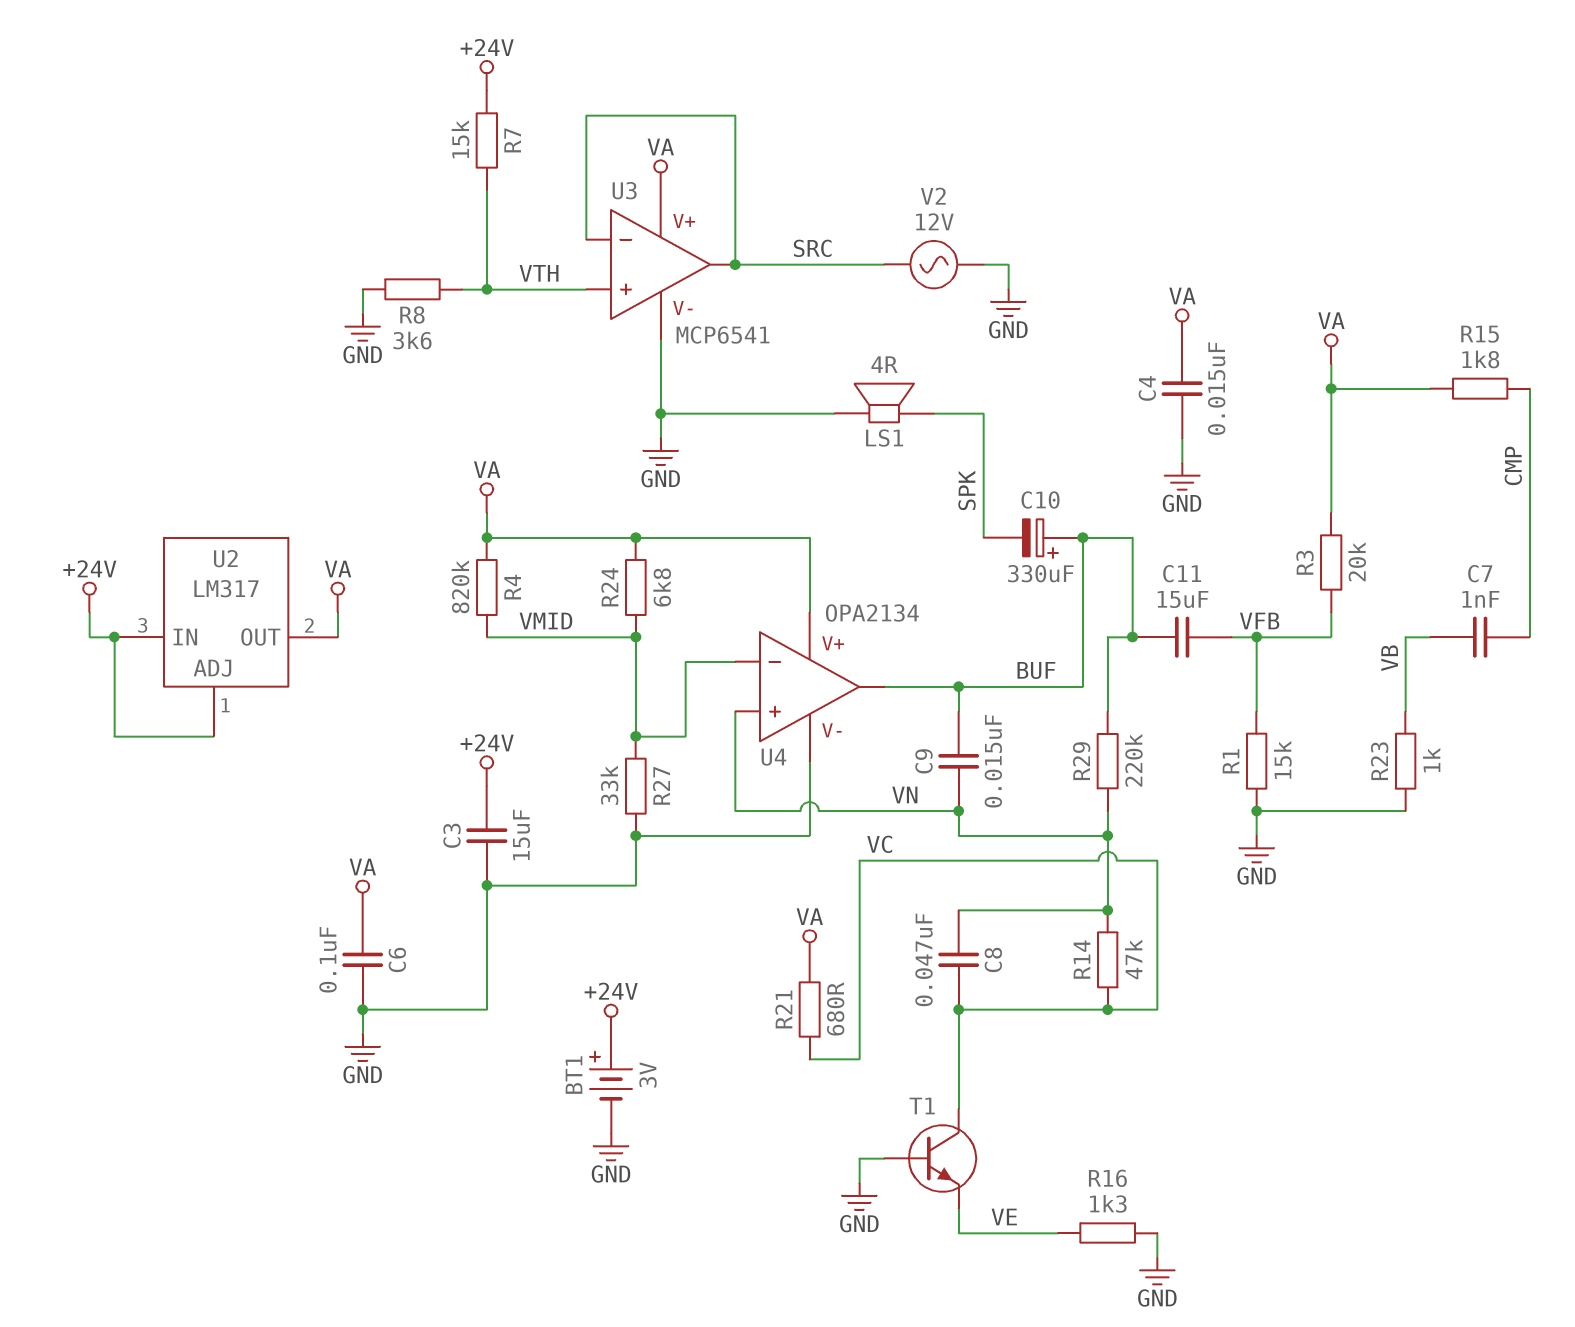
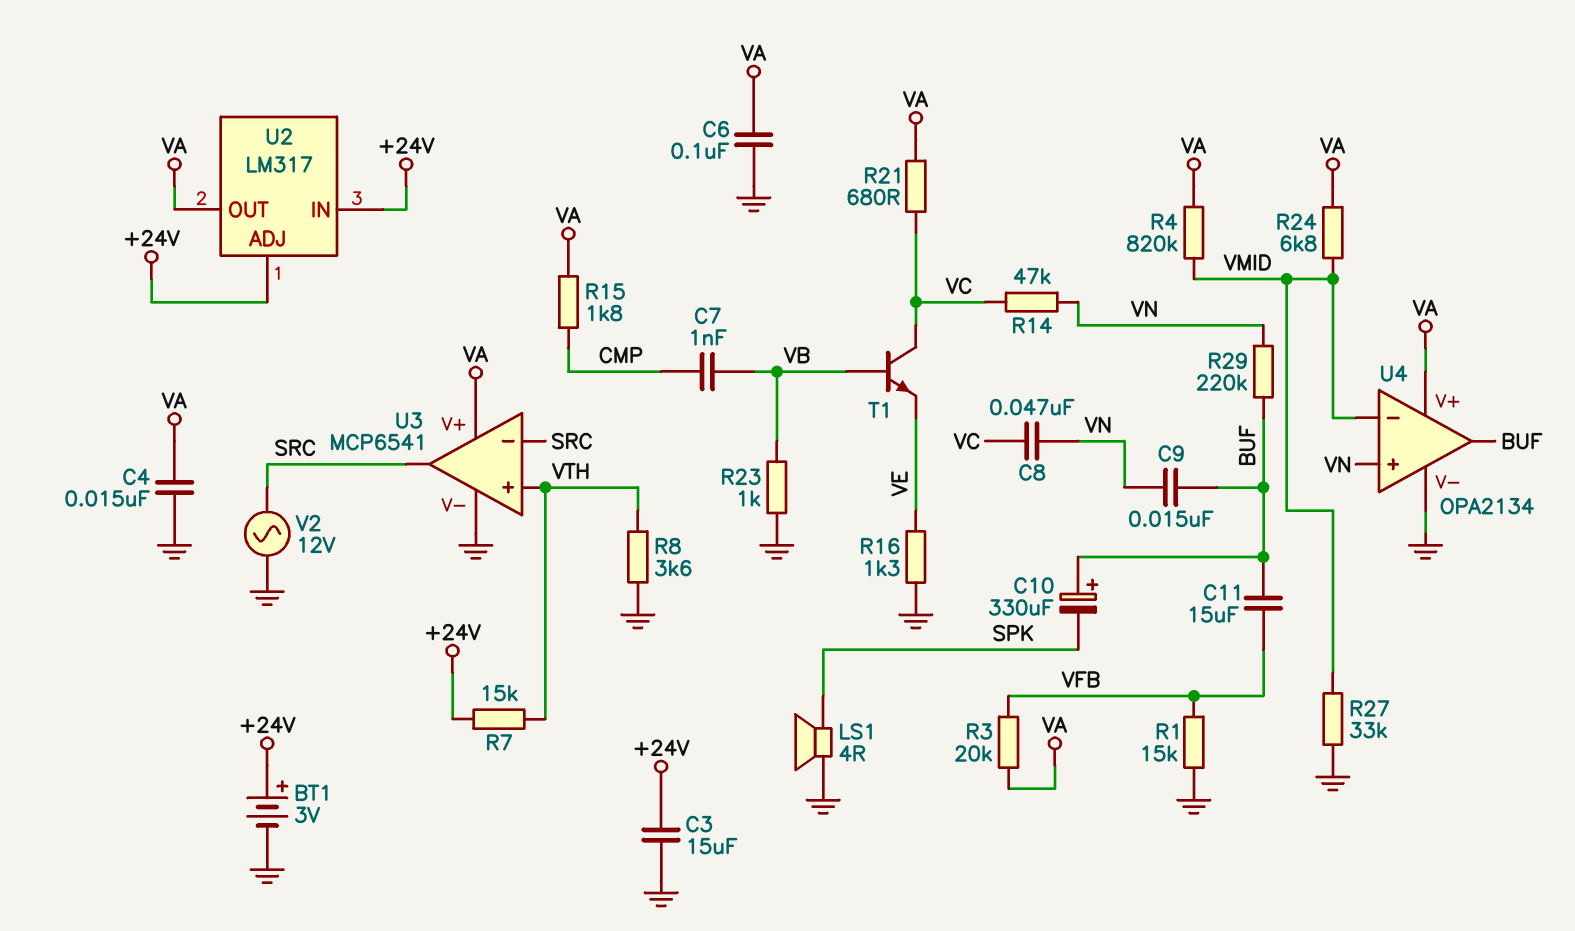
T1: NPN (B GND, C VC, E VE) -> NPN (B VB, C VC, E VE)

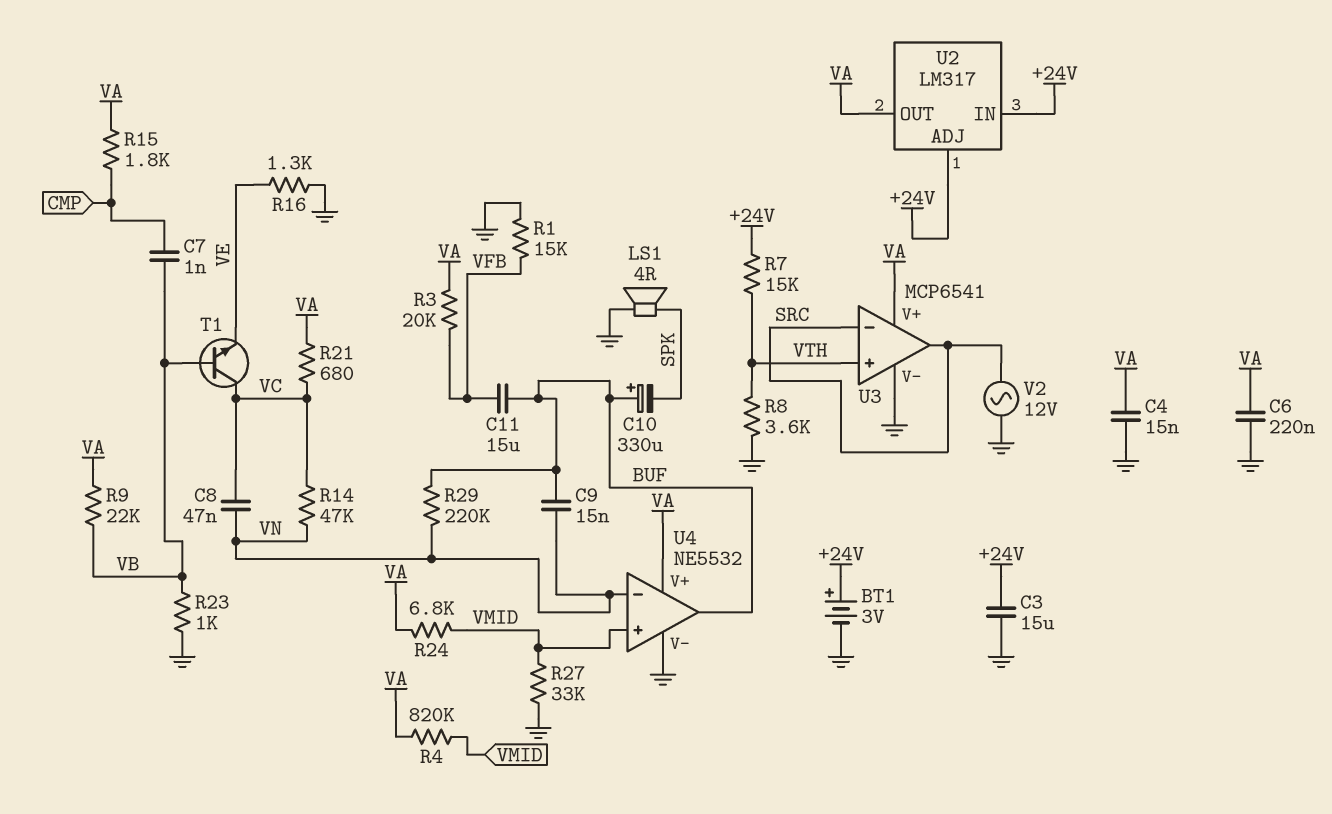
C6: 100nF (GND, VA) -> 220nF (GND, VA)
R9: none -> 22k (VA, VB)
U4: OPA2134 -> NE5532
U4 pin in+: VN -> VMID
U4 pin in-: VMID -> VN

